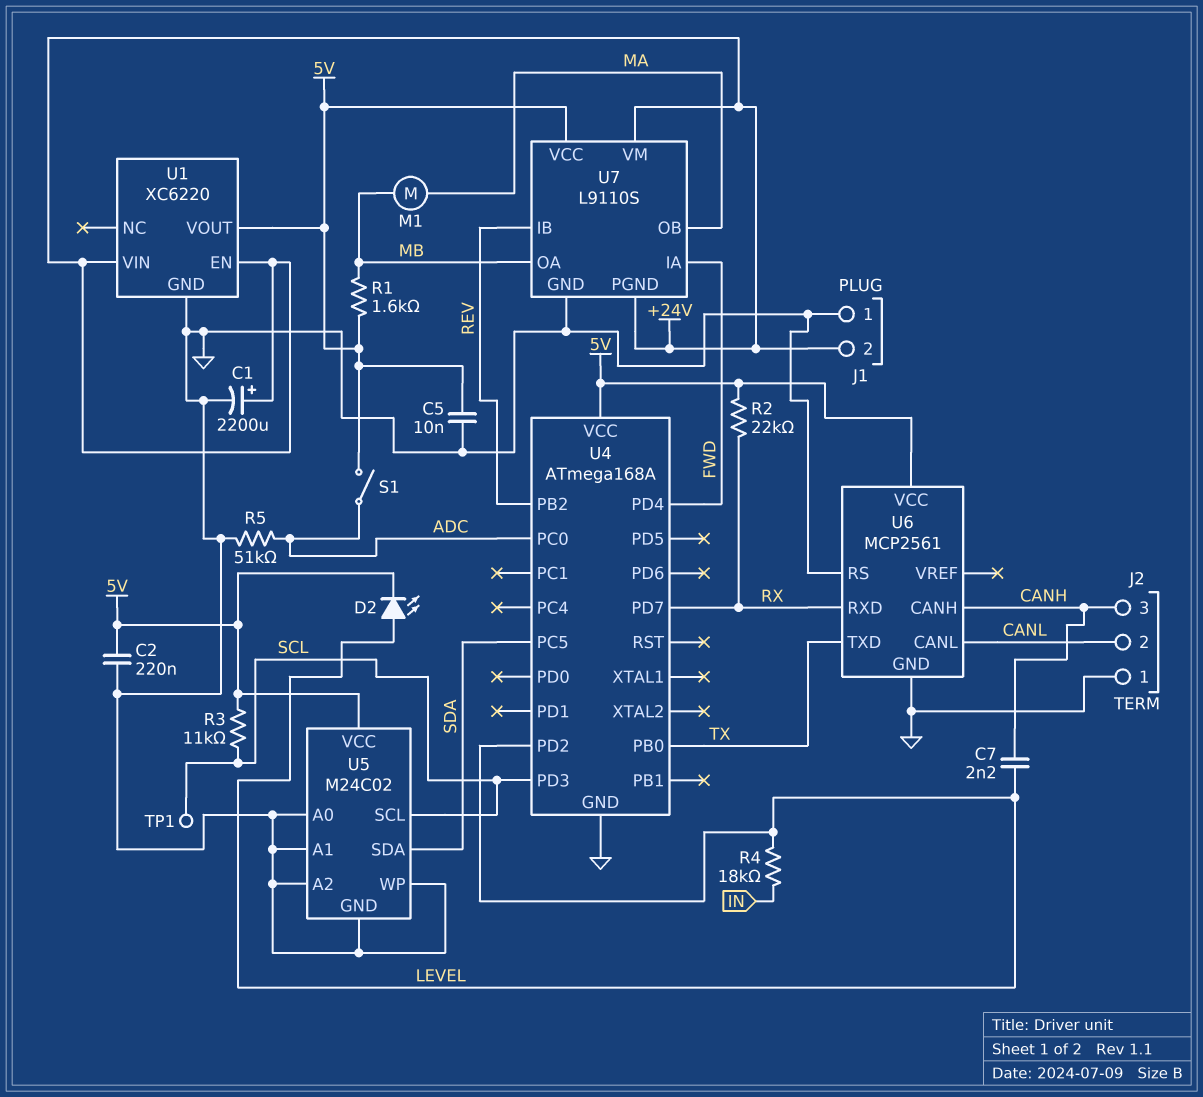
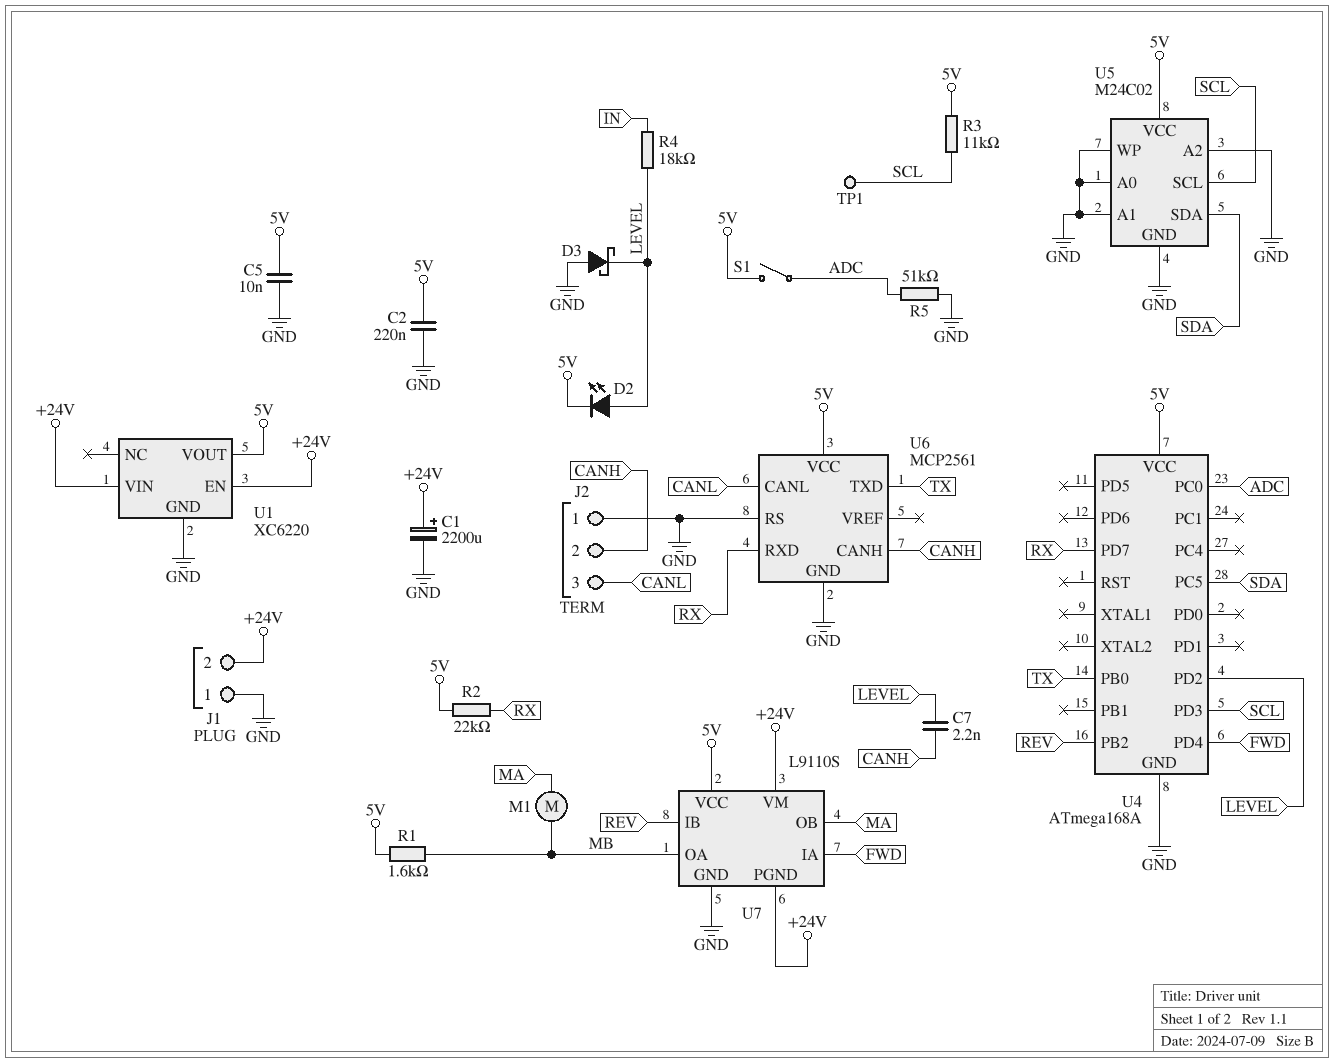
D3: none -> schottky (A GND, K LEVEL)
J2 pin 2: CANL -> CANH
J2 pin 3: CANH -> CANL

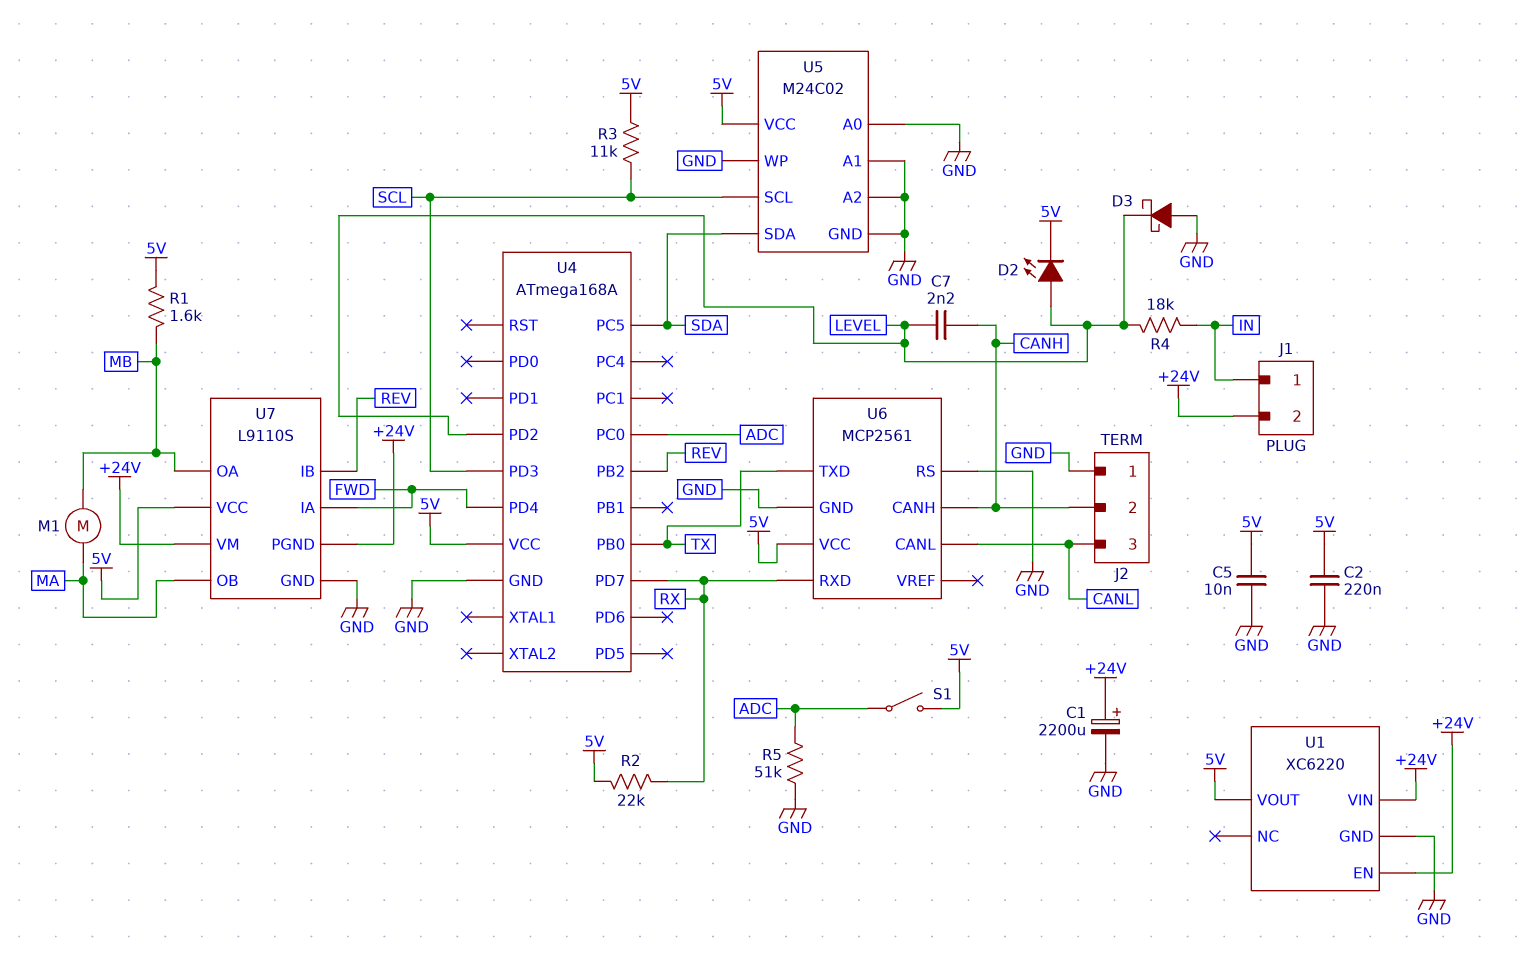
J1 pin 1: GND -> IN
TP1: test point (SCL) -> none

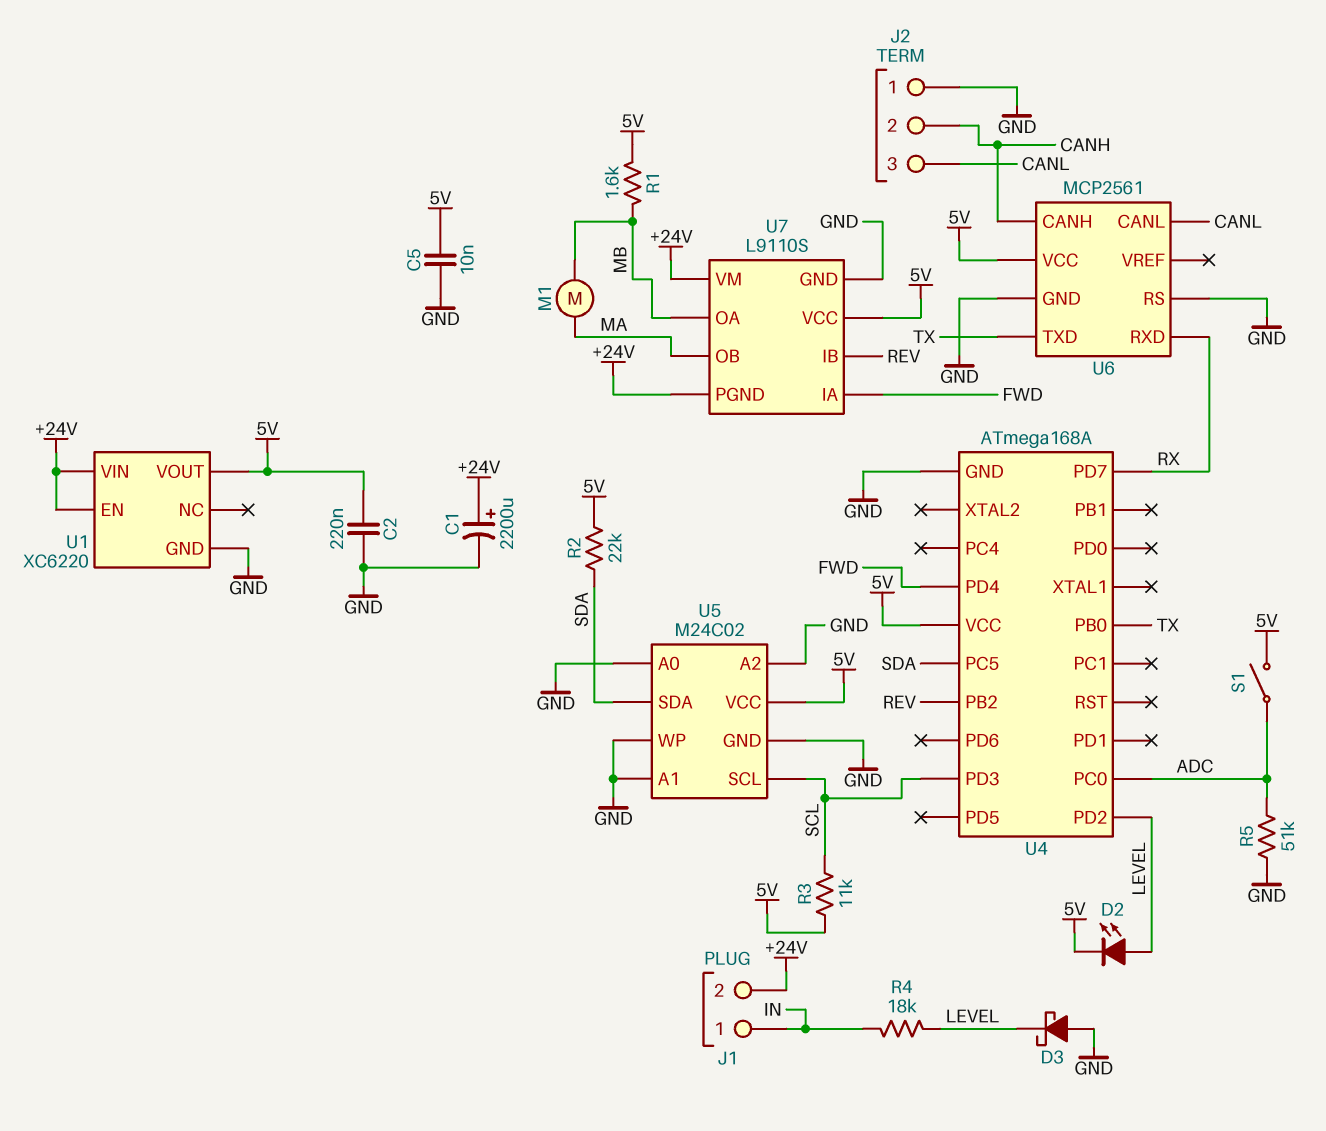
C7: 2.2nF (CANH, LEVEL) -> none
R2: 22k (5V, RX) -> 22k (5V, SDA)

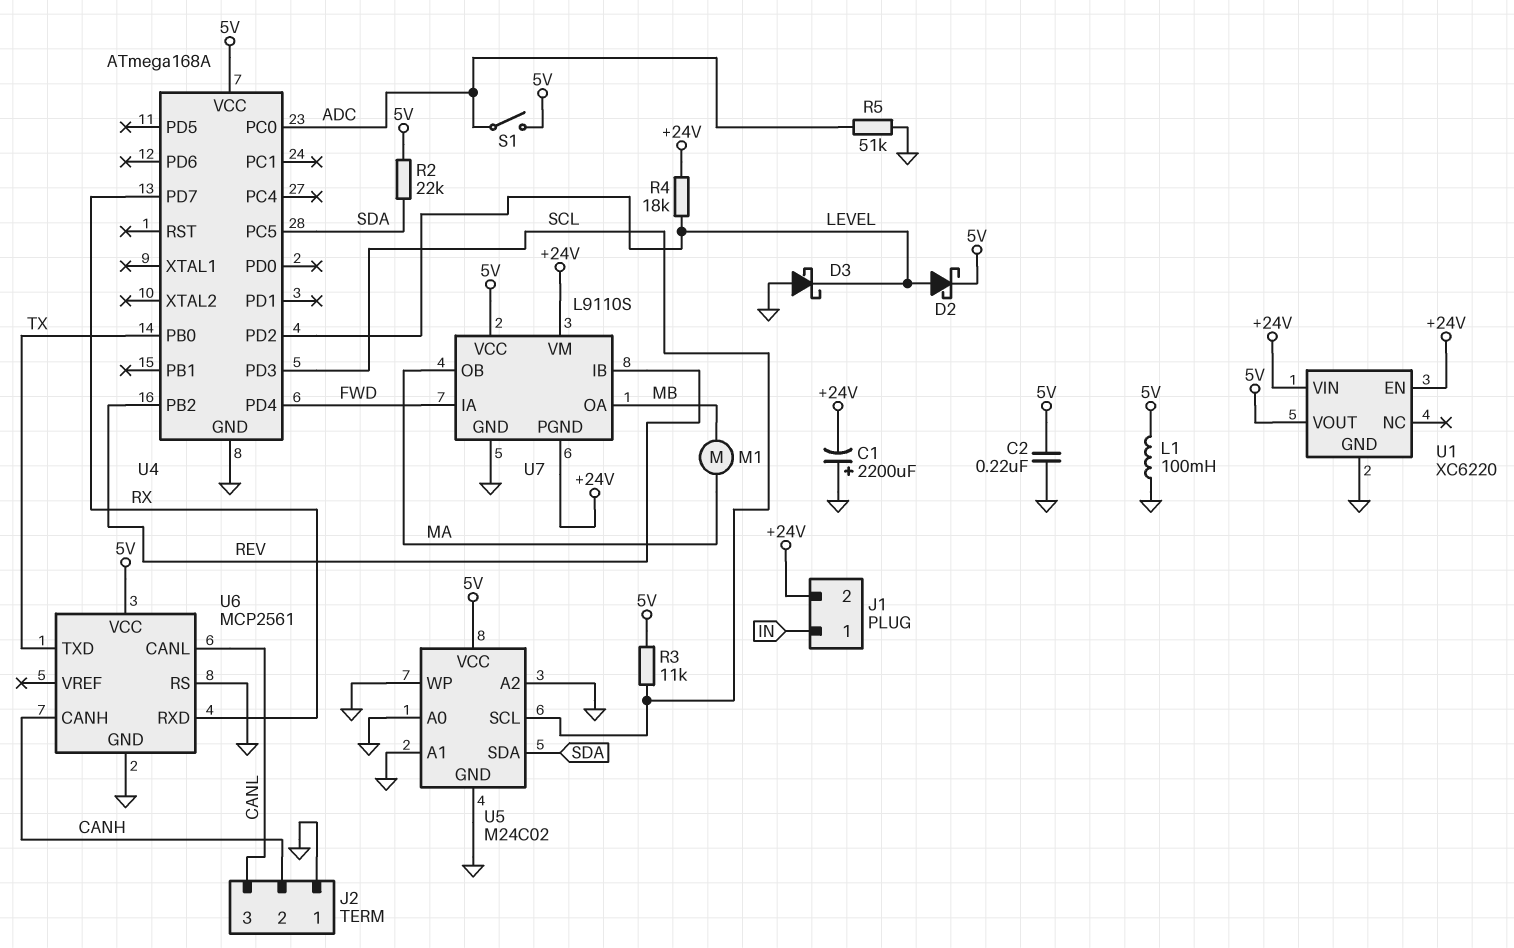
C1: 2200uF (plus +24V, minus GND) -> 2200uF (plus GND, minus +24V)
C5: 10nF (5V, GND) -> none
D2: LED (A LEVEL, K 5V) -> schottky (A LEVEL, K 5V)
L1: none -> 100mH (5V, GND)
R1: 1.6k (5V, MB) -> none
R4: 18k (IN, LEVEL) -> 18k (+24V, LEVEL)

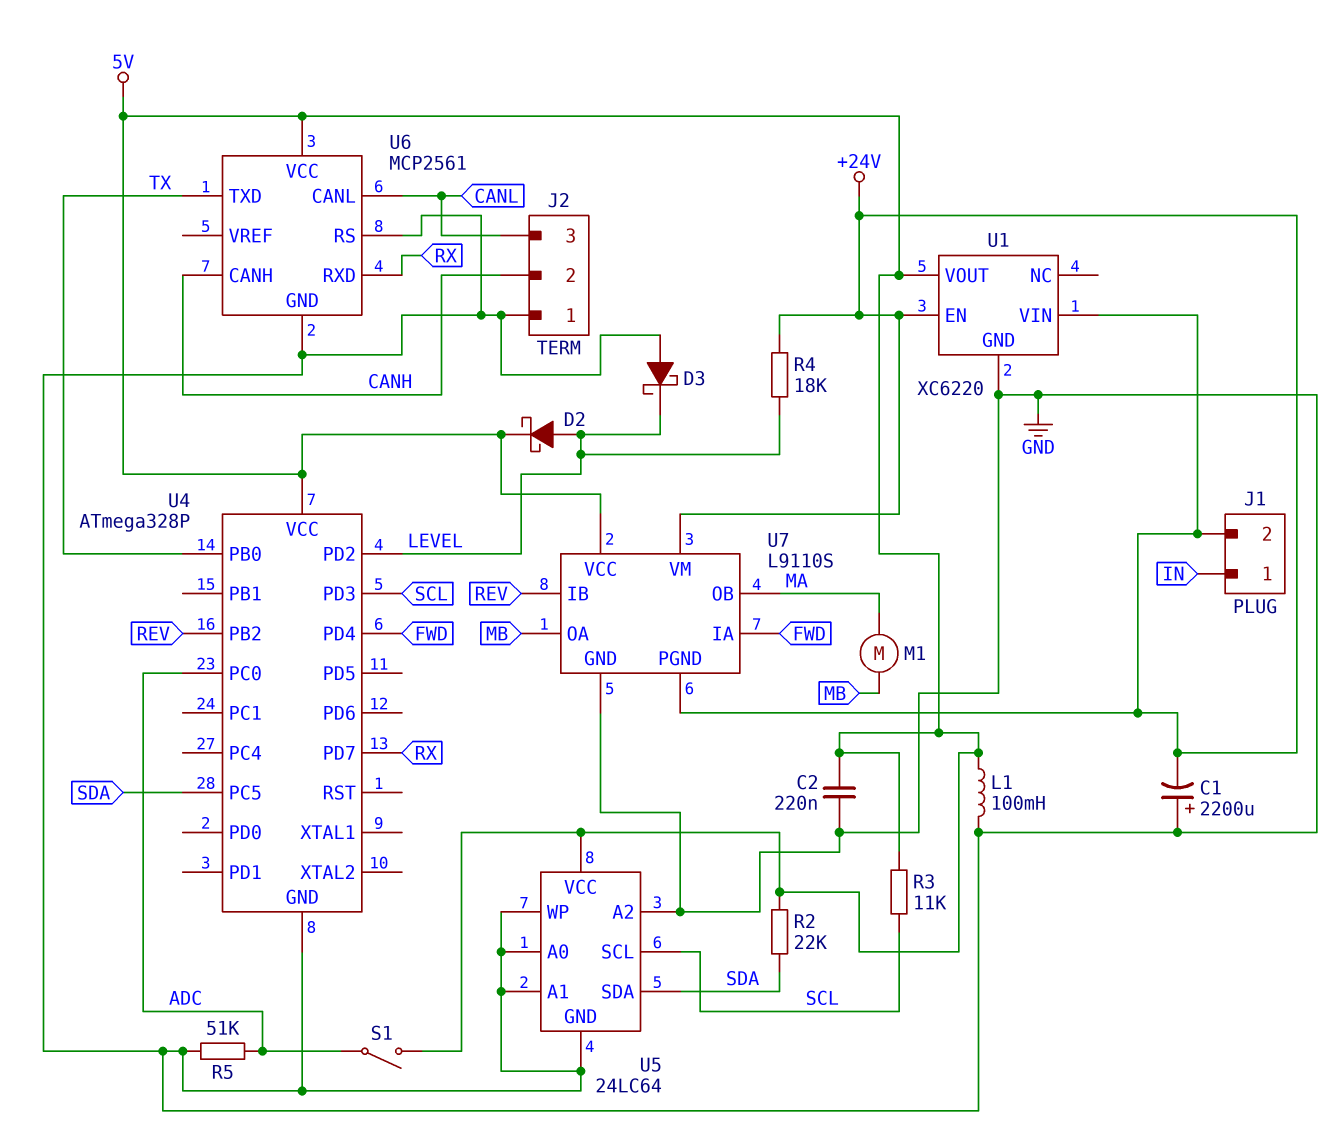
U4: ATmega168A -> ATmega328P
U5: M24C02 -> 24LC64

